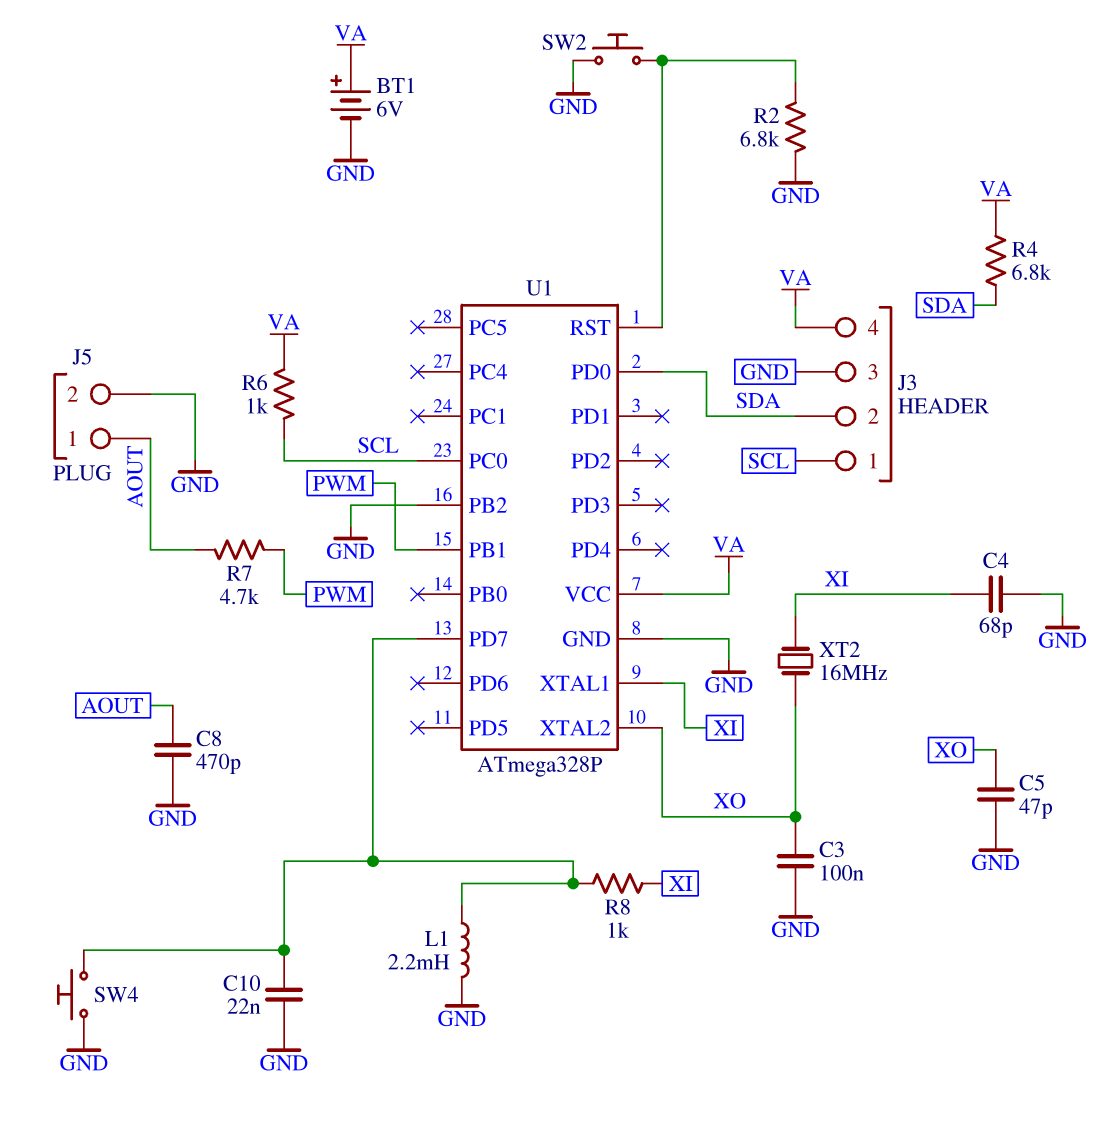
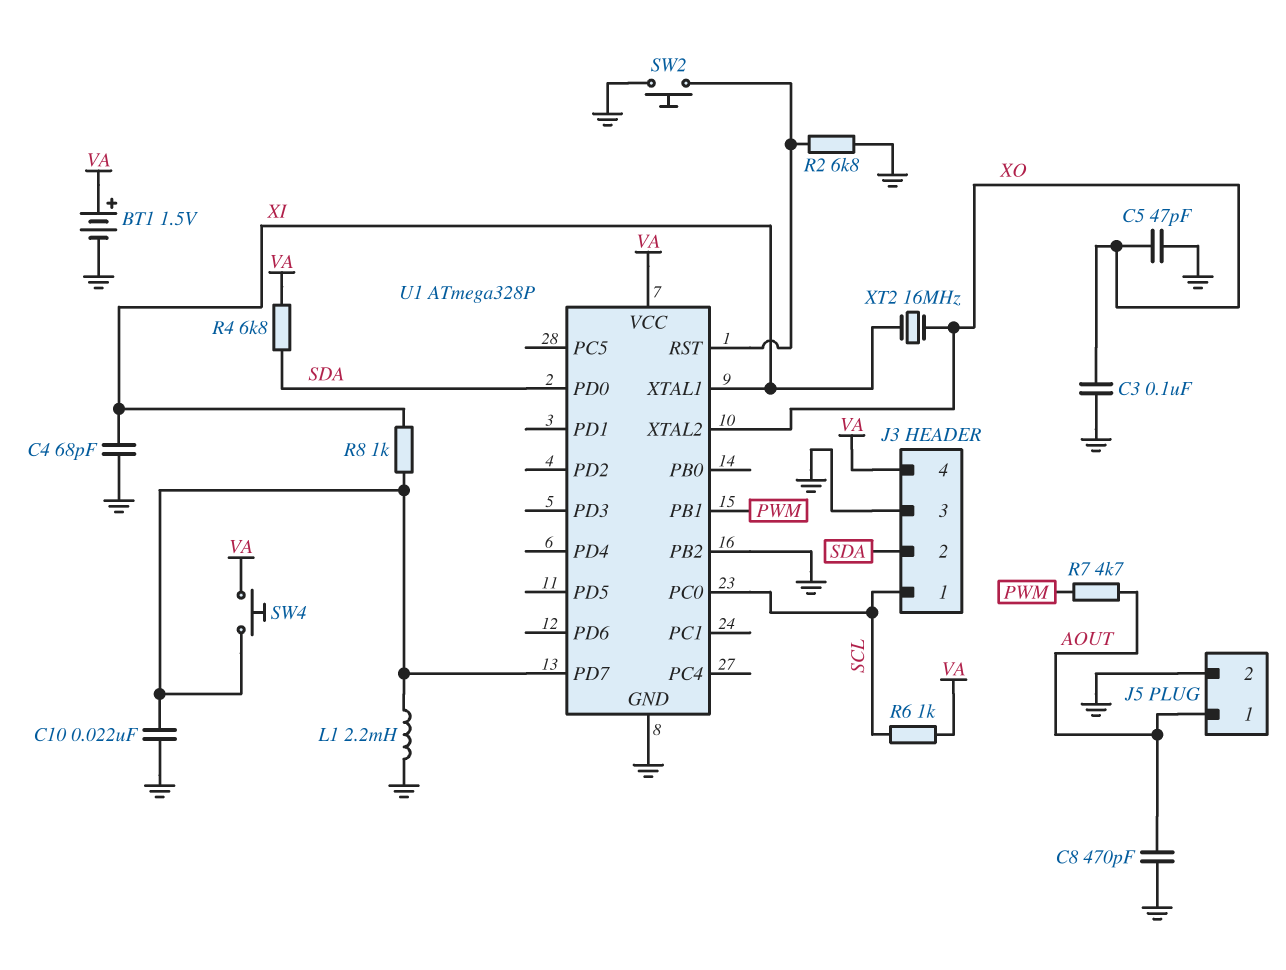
BT1: 6V (plus VA, minus GND) -> 1.5V (plus VA, minus GND)
SW4: button (GND, U1/PD7) -> button (U1/PD7, VA)

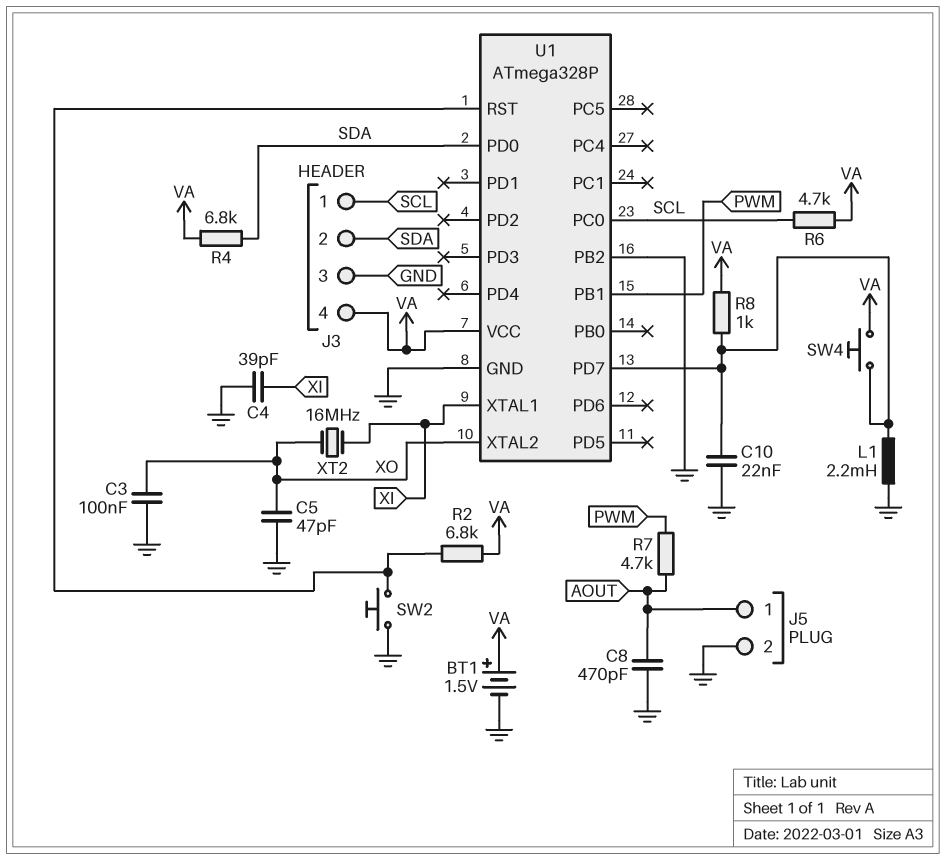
C4: 68pF (GND, XI) -> 39pF (GND, XI)
R2: 6.8k (GND, U1/RST) -> 6.8k (U1/RST, VA)
R6: 1k (SCL, VA) -> 4.7k (SCL, VA)
R8: 1k (U1/PD7, XI) -> 1k (U1/PD7, VA)

